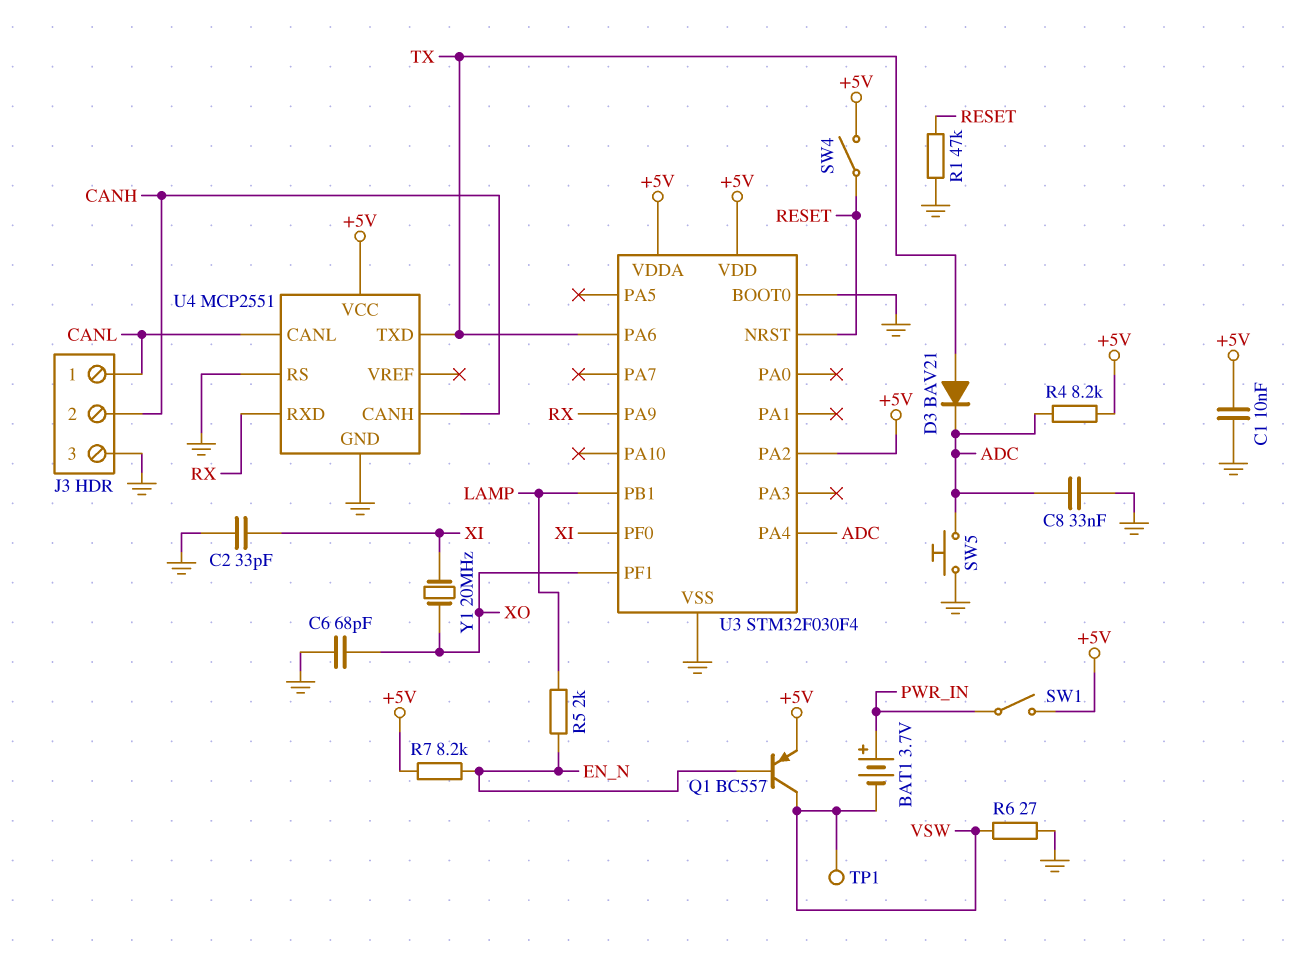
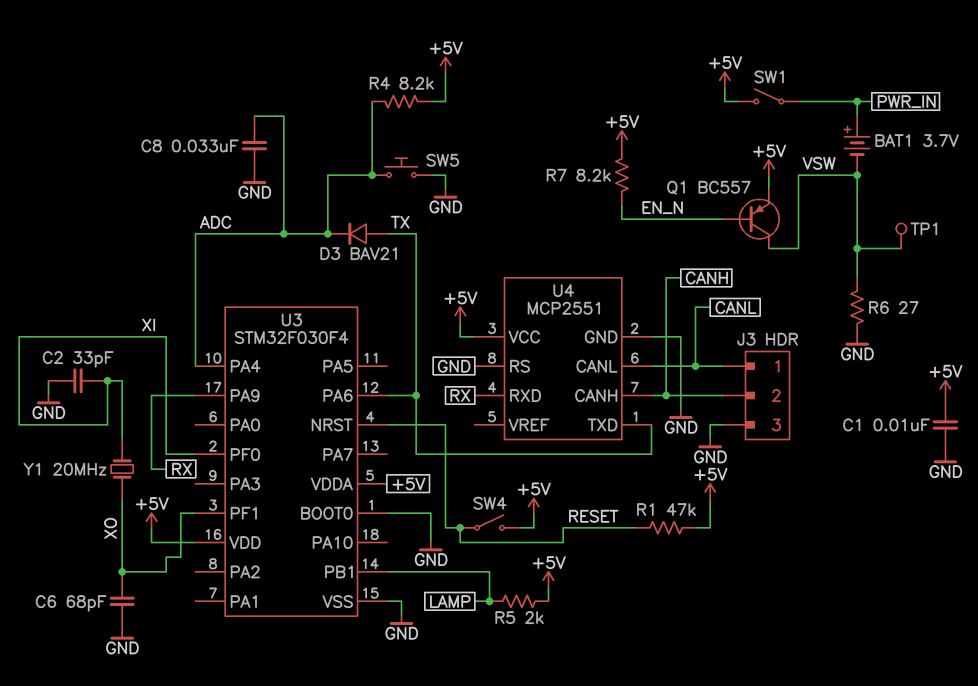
R1: 47k (GND, RESET) -> 47k (+5V, RESET)
R5: 2k (EN_N, LAMP) -> 2k (+5V, LAMP)
U3 pin PA2: +5V -> none

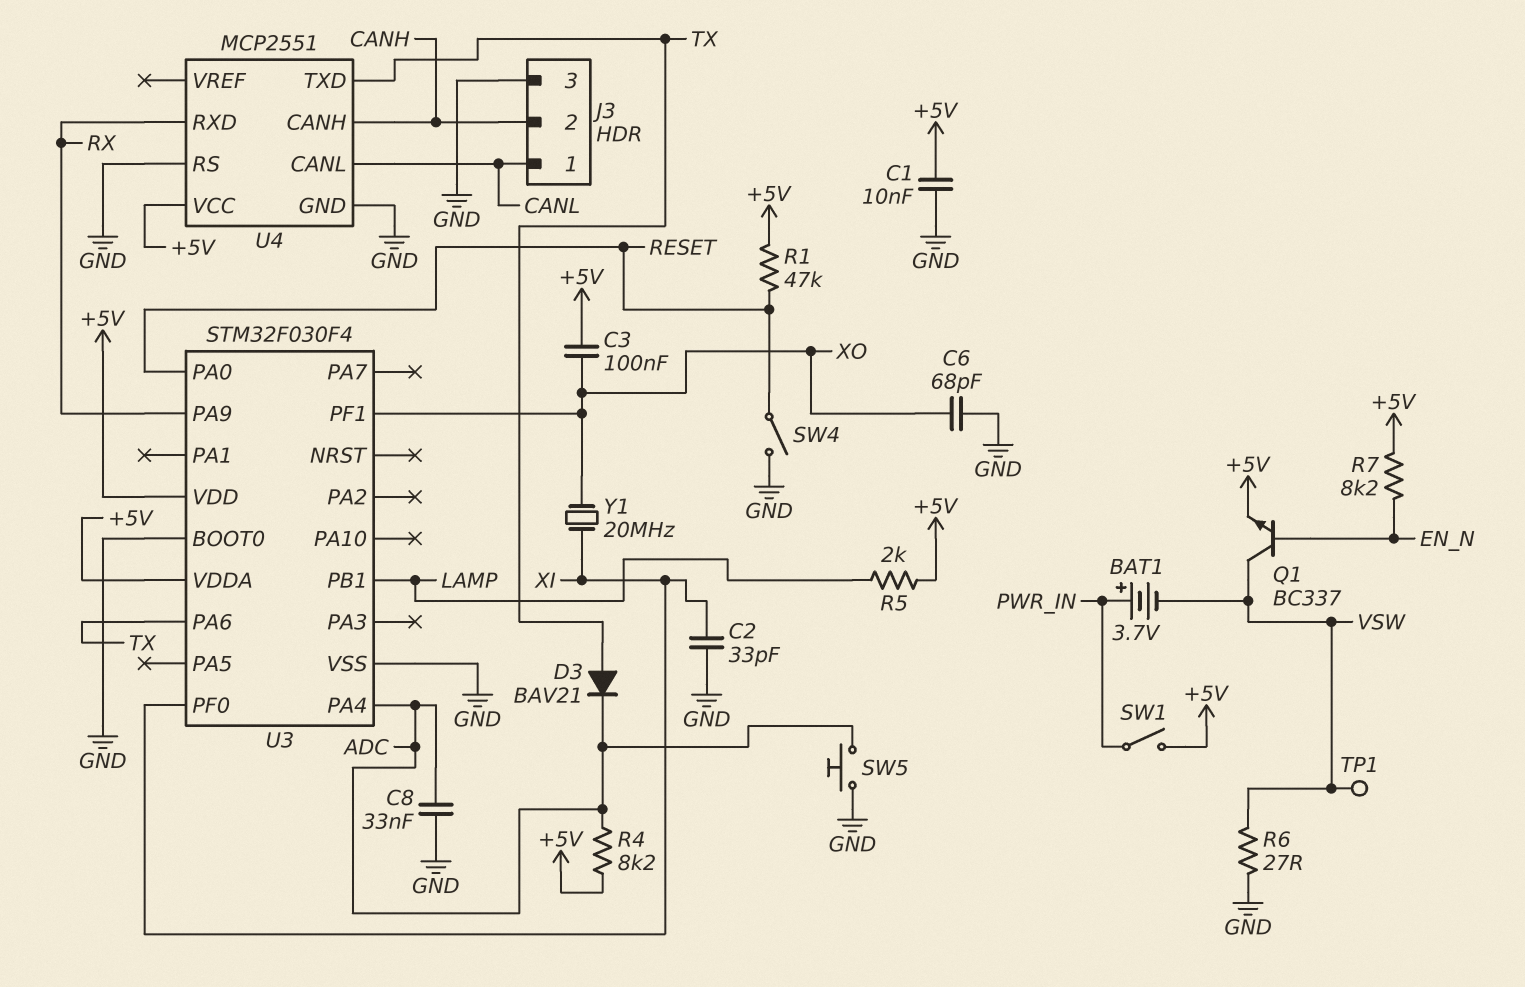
C3: none -> 100nF (+5V, XO)
Q1: PNP BC557 (B EN_N, C VSW, E +5V) -> NPN BC337 (B EN_N, C VSW, E +5V)
SW4: switch (+5V, RESET) -> switch (GND, RESET)
U3 pin NRST: RESET -> none
U3 pin PA0: none -> RESET

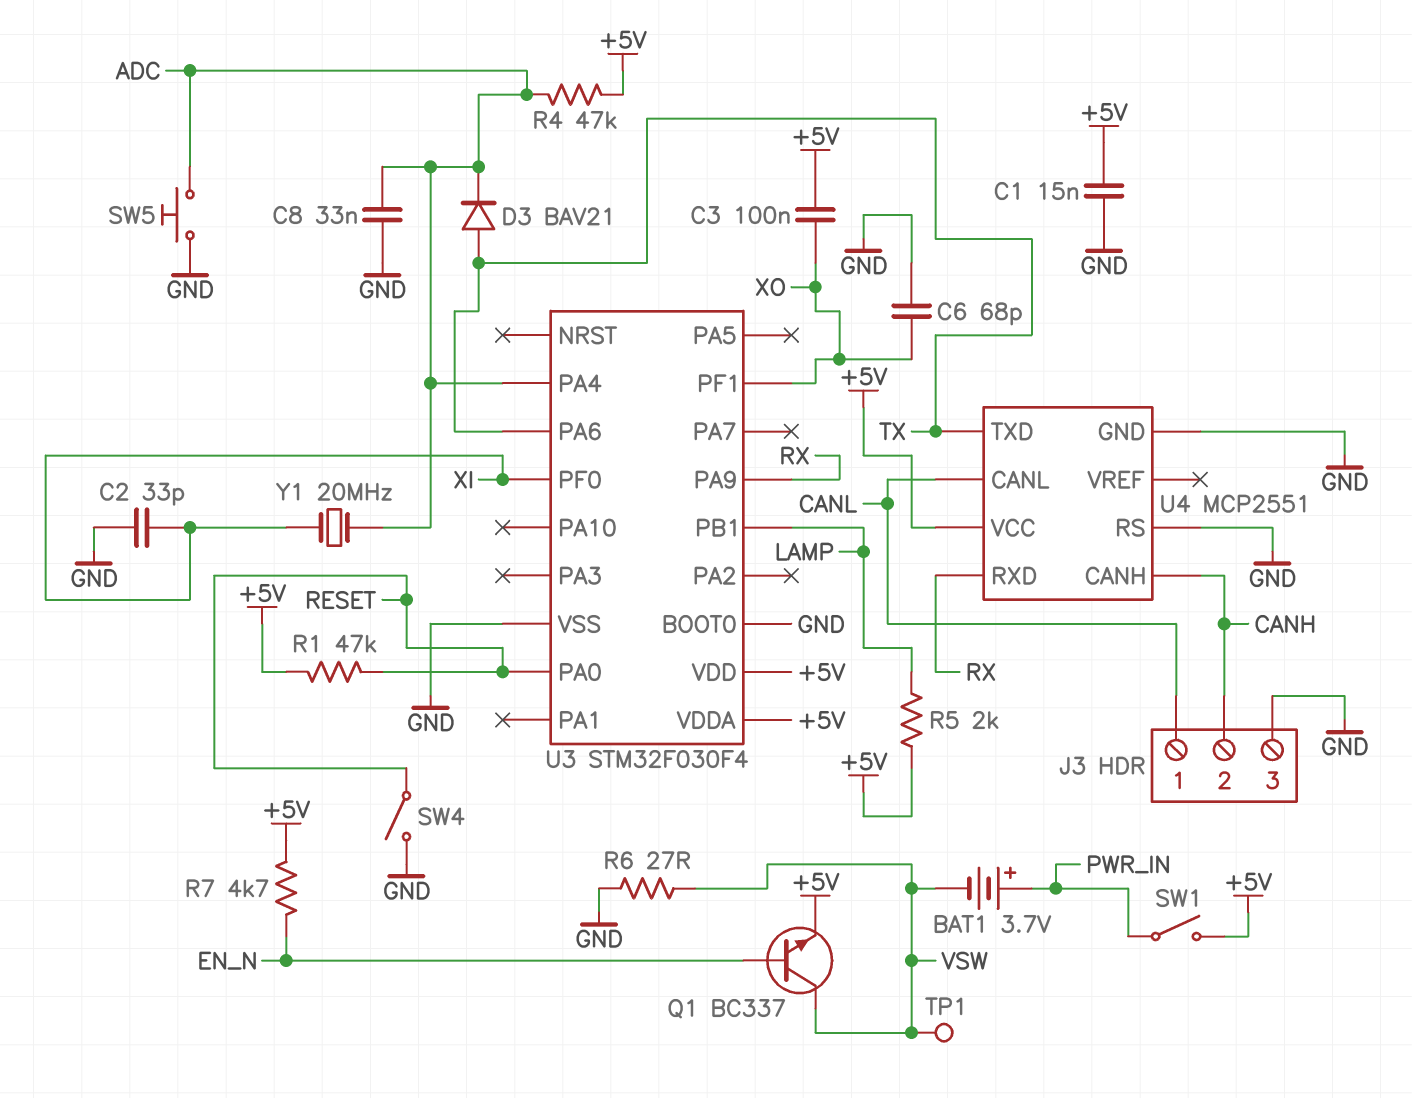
C1: 10nF (+5V, GND) -> 15nF (+5V, GND)
R4: 8.2k (+5V, ADC) -> 47k (+5V, ADC)
R7: 8.2k (+5V, EN_N) -> 4.7k (+5V, EN_N)
Y1: 20MHz (XI, XO) -> 20MHz (ADC, XI)

